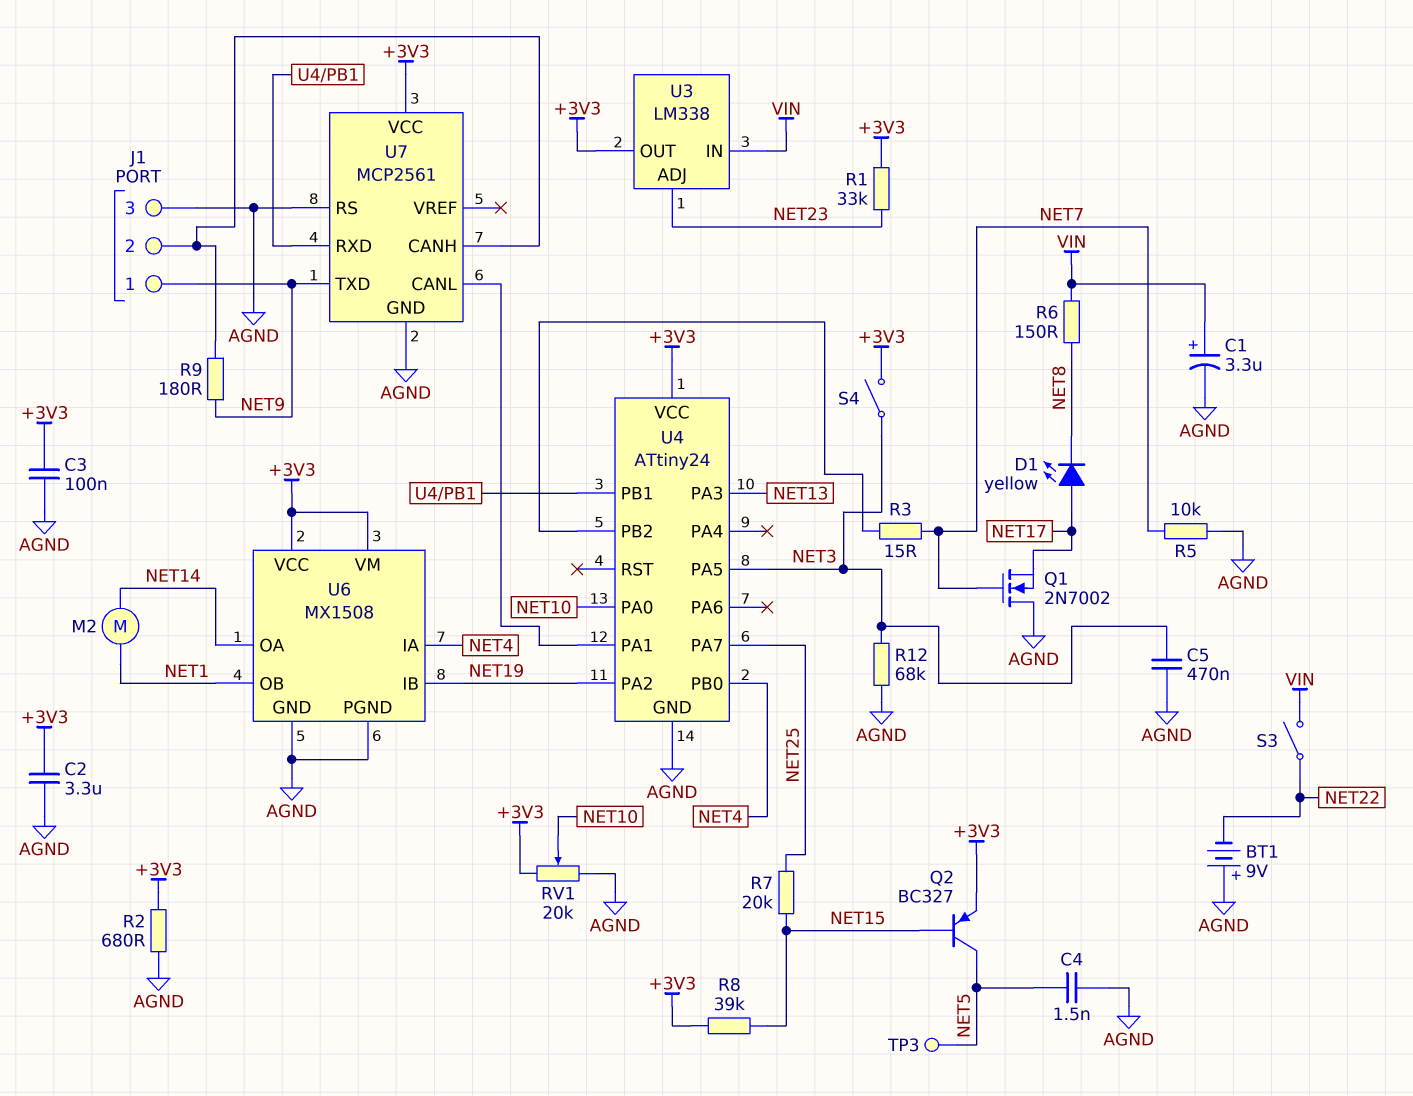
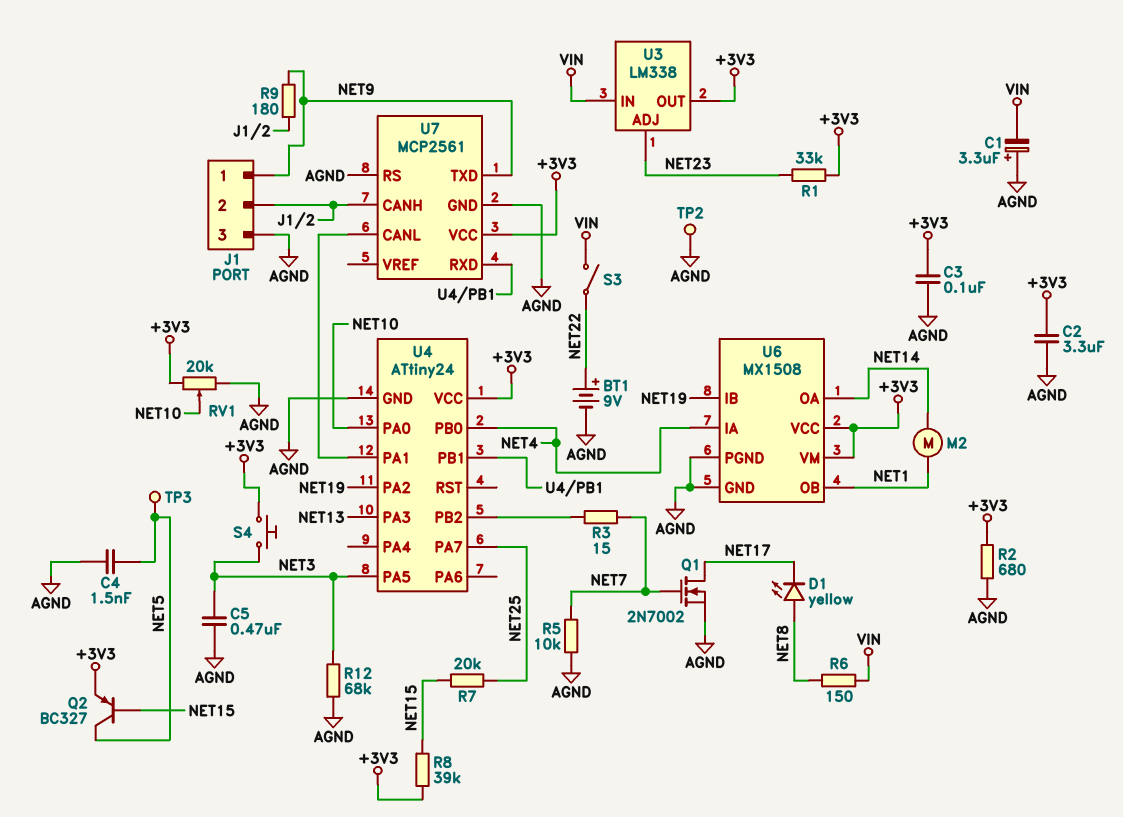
BT1: 9V (plus AGND, minus NET22) -> 9V (plus NET22, minus AGND)
C1: 3.3uF (plus VIN, minus AGND) -> 3.3uF (plus AGND, minus VIN)
D1: LED yellow (A NET17, K NET8) -> LED yellow (A NET8, K NET17)
Q1: NMOS 2N7002 (G NET7, D AGND, S NET17) -> NMOS 2N7002 (G NET7, D NET17, S AGND)
S4: switch (+3V3, NET3) -> button (+3V3, NET3)
TP2: none -> test point (AGND)

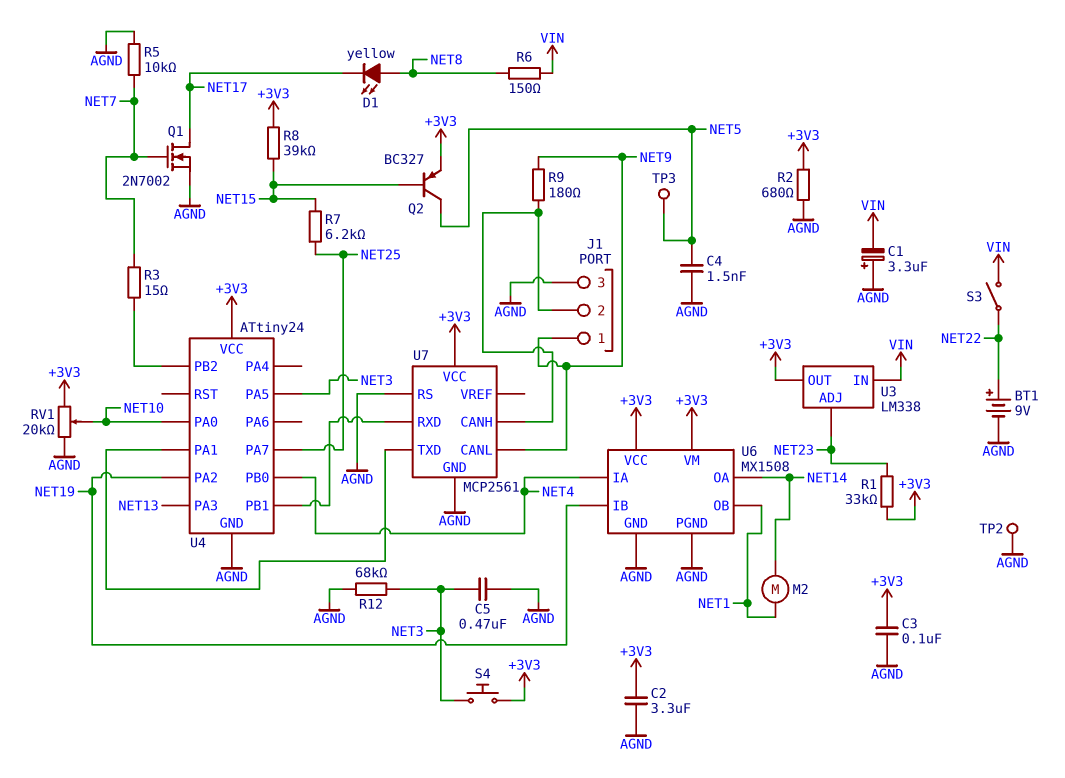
R7: 20k (NET15, NET25) -> 6.2k (NET15, NET25)
U7 pin CANL: U4/PA1 -> NET9
U7 pin TXD: NET9 -> U4/PA1

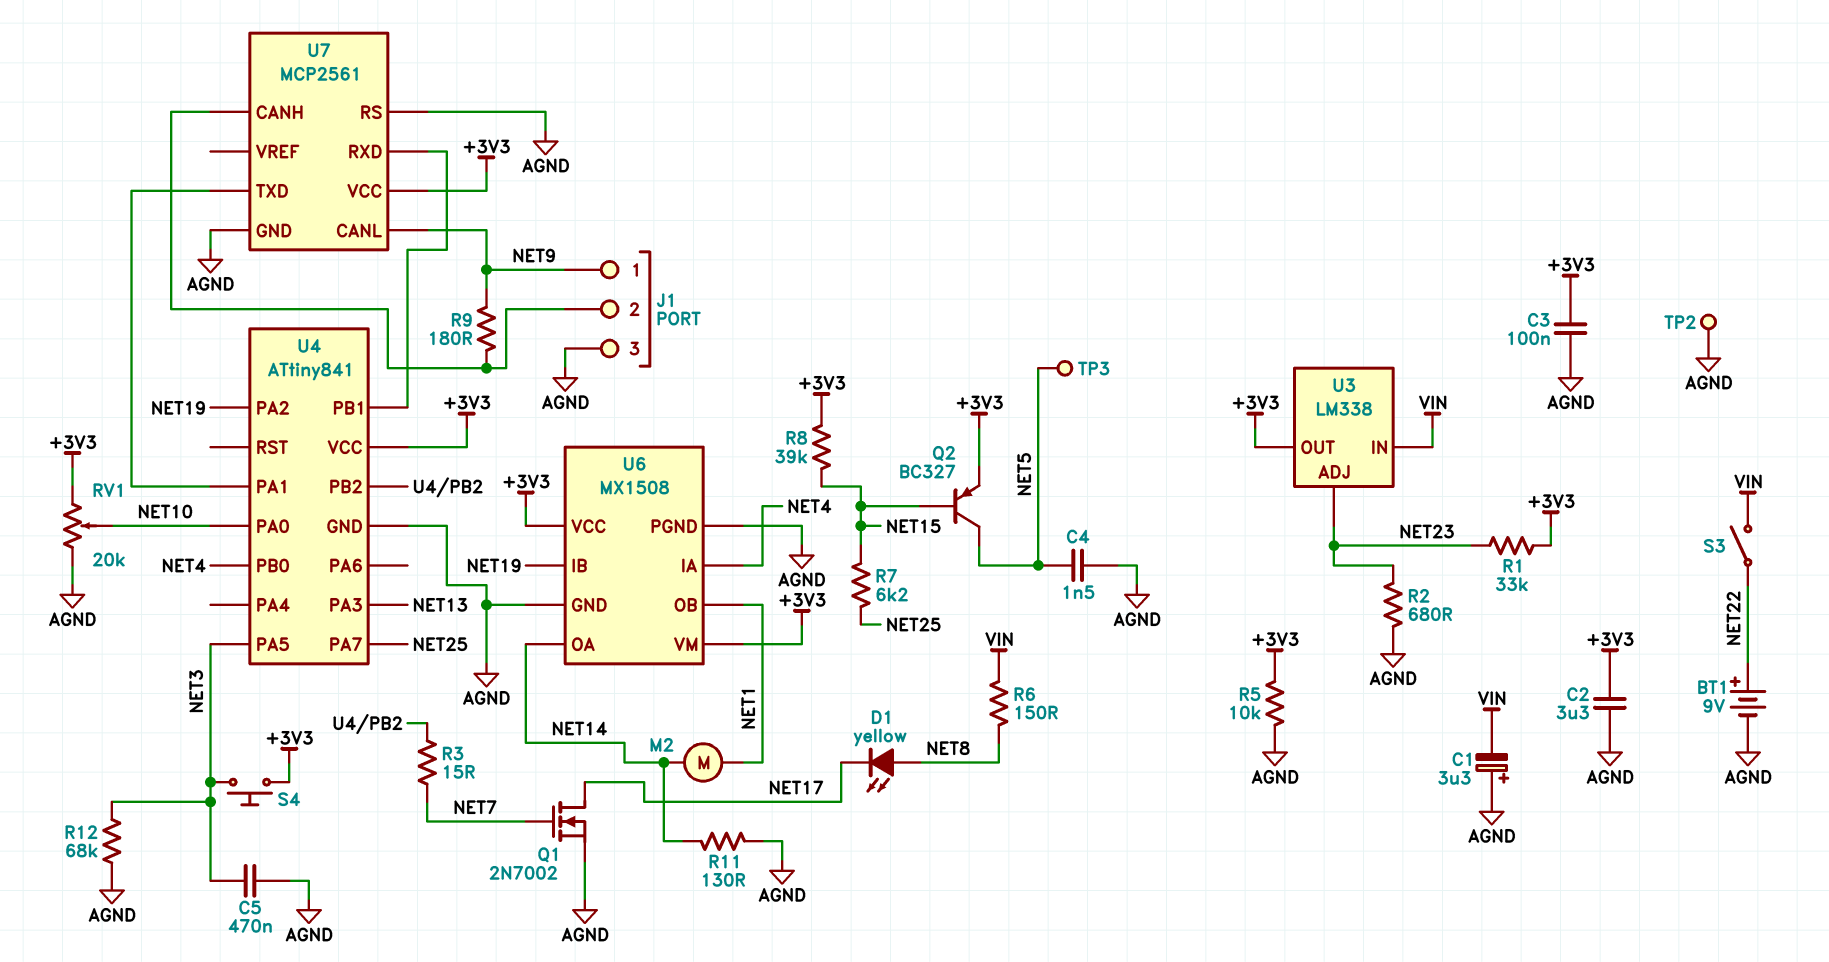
R2: 680 (+3V3, AGND) -> 680 (AGND, NET23)
R5: 10k (AGND, NET7) -> 10k (+3V3, AGND)
R11: none -> 130 (AGND, NET14)
U4: ATtiny24 -> ATtiny841

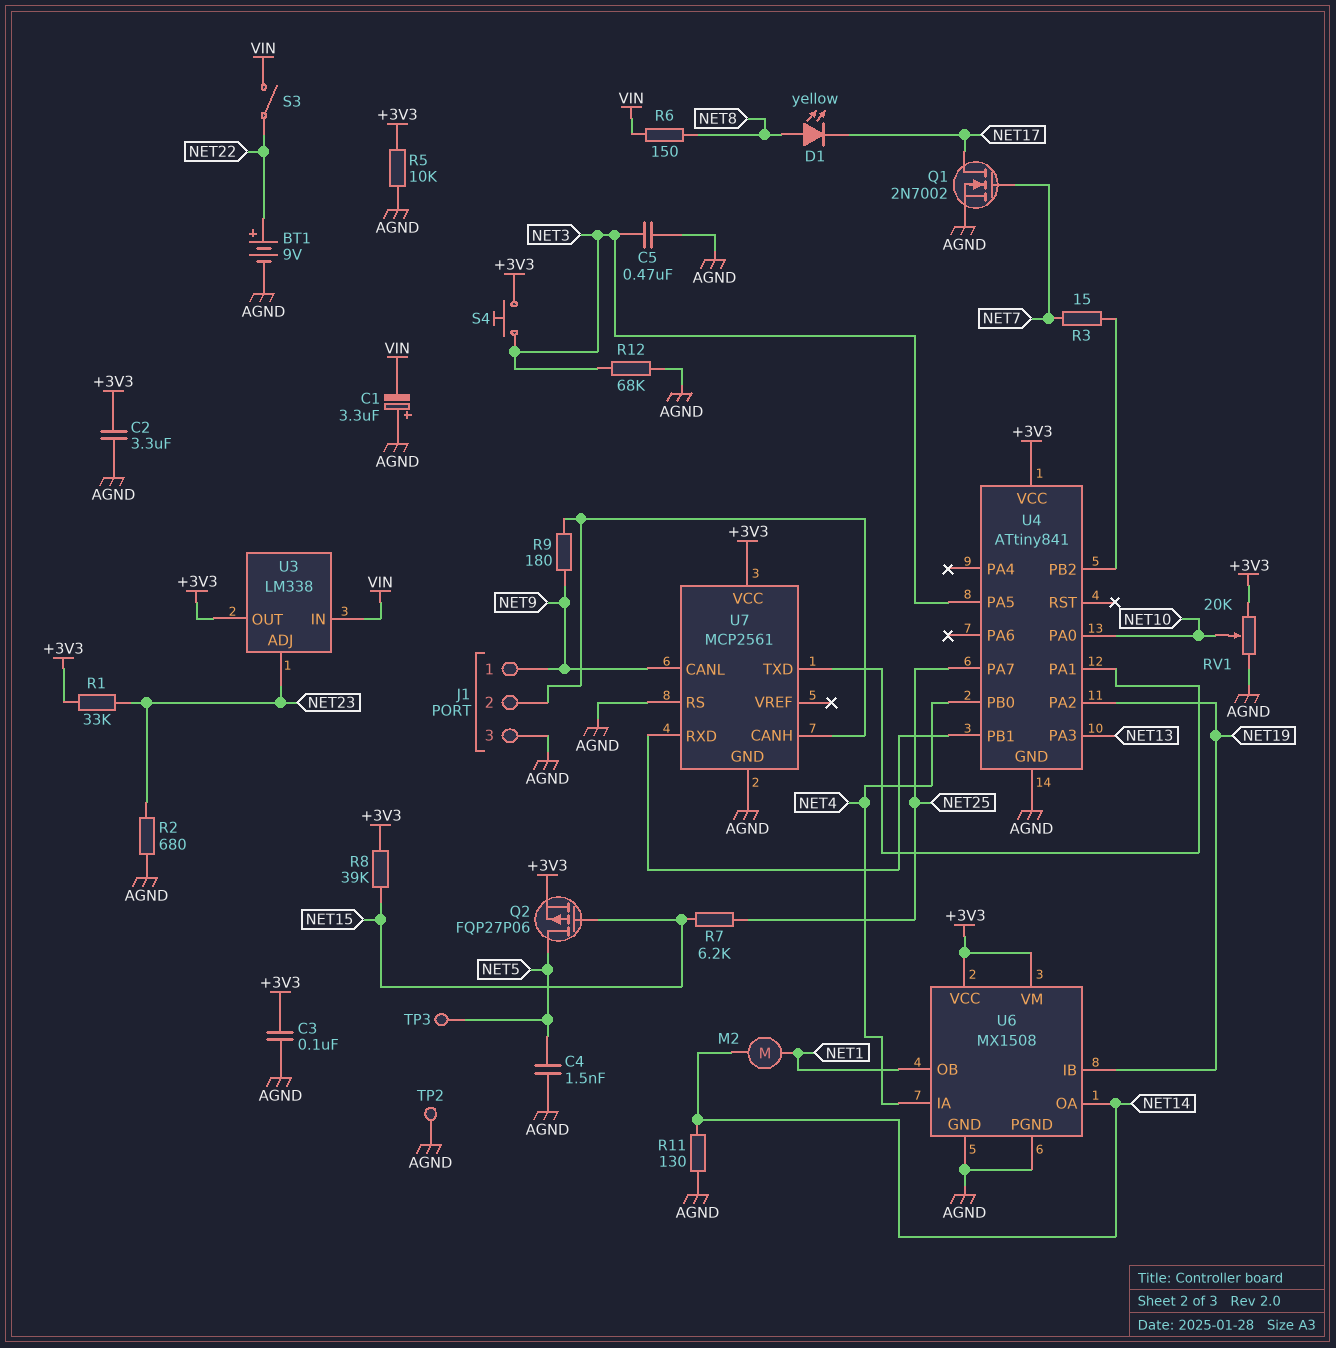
Q2: PNP BC327 (B NET15, C NET5, E +3V3) -> PMOS FQP27P06 (G NET15, D NET5, S +3V3)

